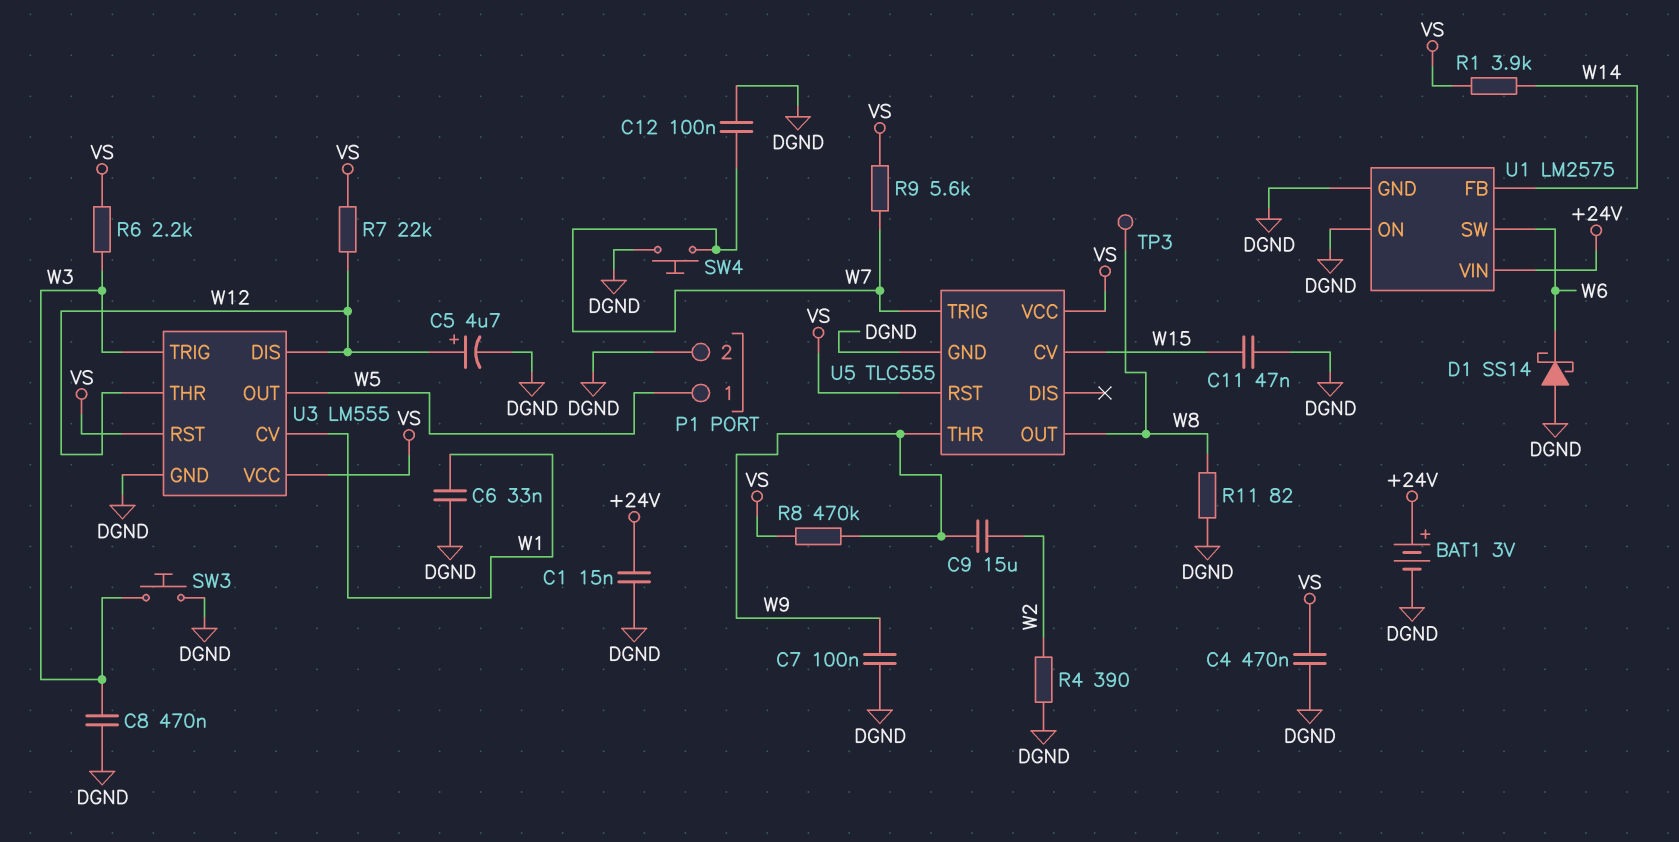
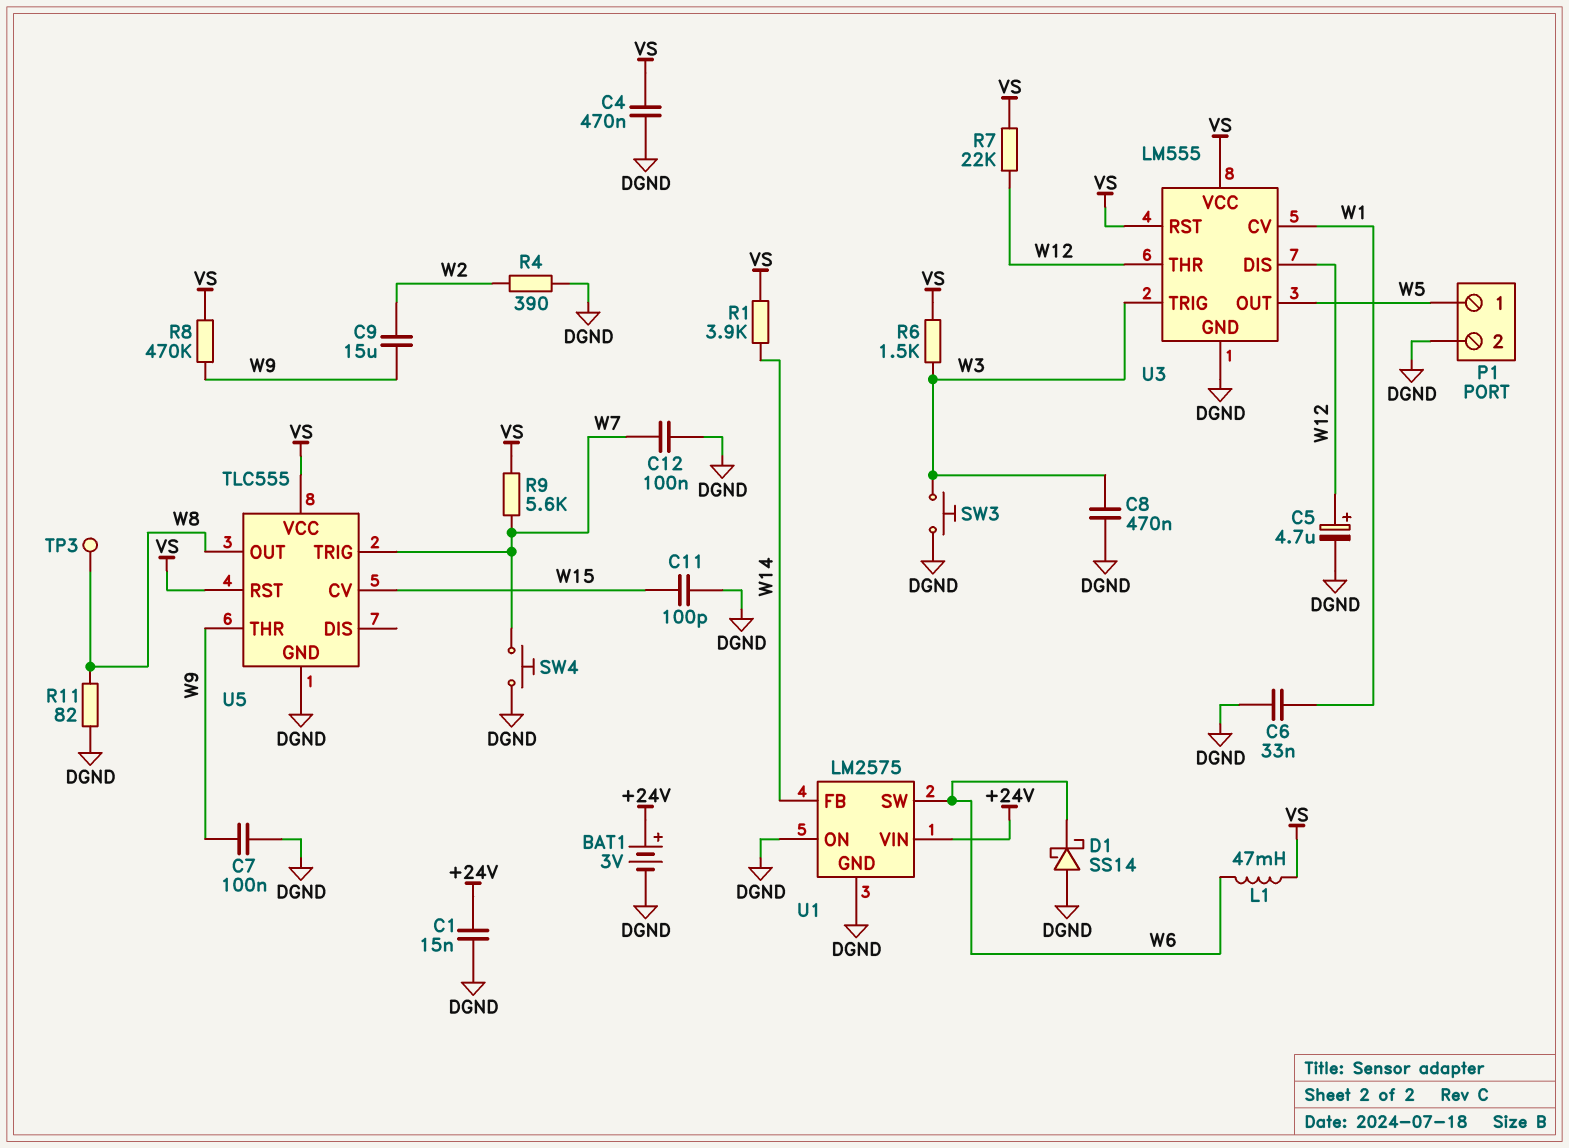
C11: 47nF (DGND, W15) -> 100pF (DGND, W15)
L1: none -> 47mH (VS, W6)
R6: 2.2k (VS, W3) -> 1.5k (VS, W3)

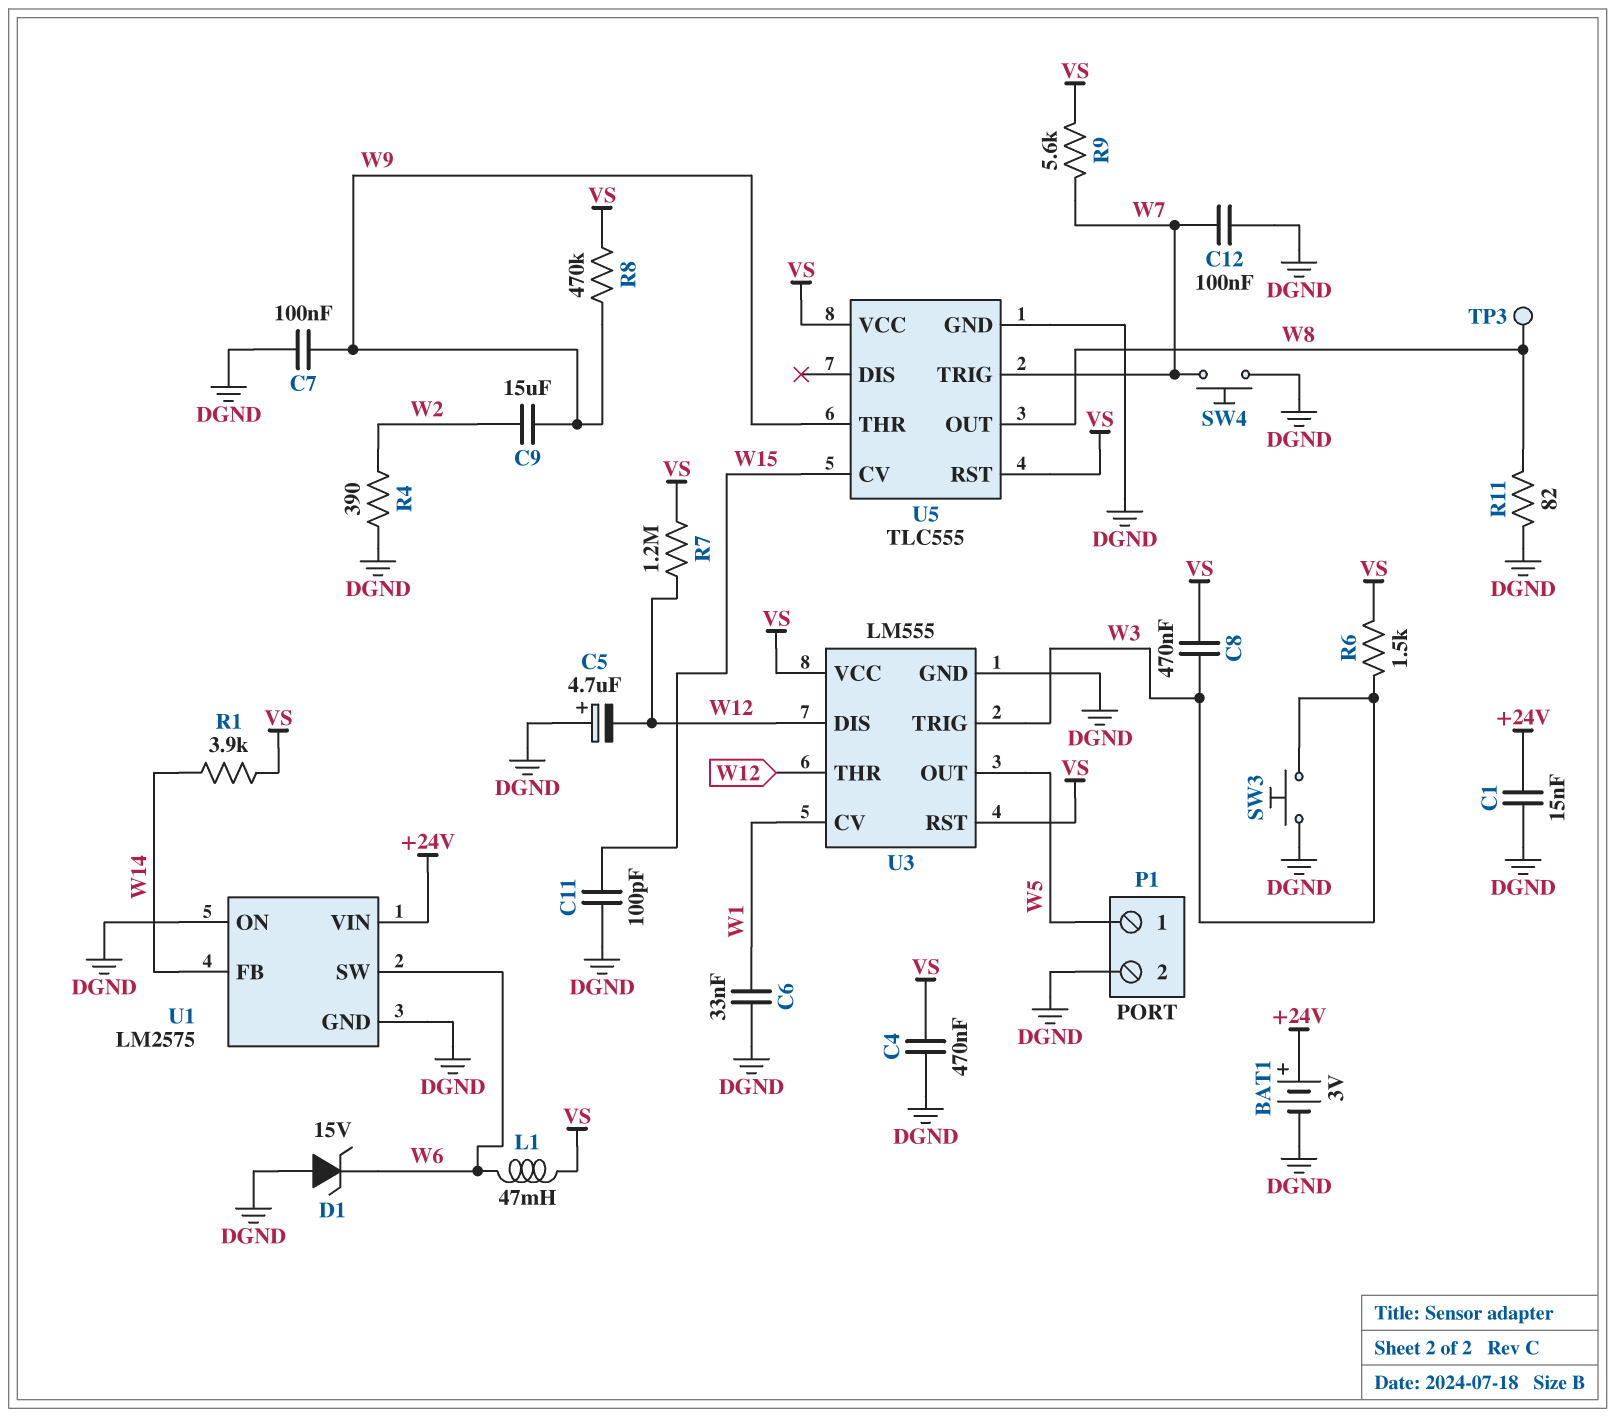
C5: 4.7uF (plus W12, minus DGND) -> 4.7uF (plus DGND, minus W12)
C8: 470nF (DGND, W3) -> 470nF (VS, W3)
D1: schottky SS14 (A DGND, K W6) -> zener 15V (A DGND, K W6)
R7: 22k (VS, W12) -> 1.2M (VS, W12)

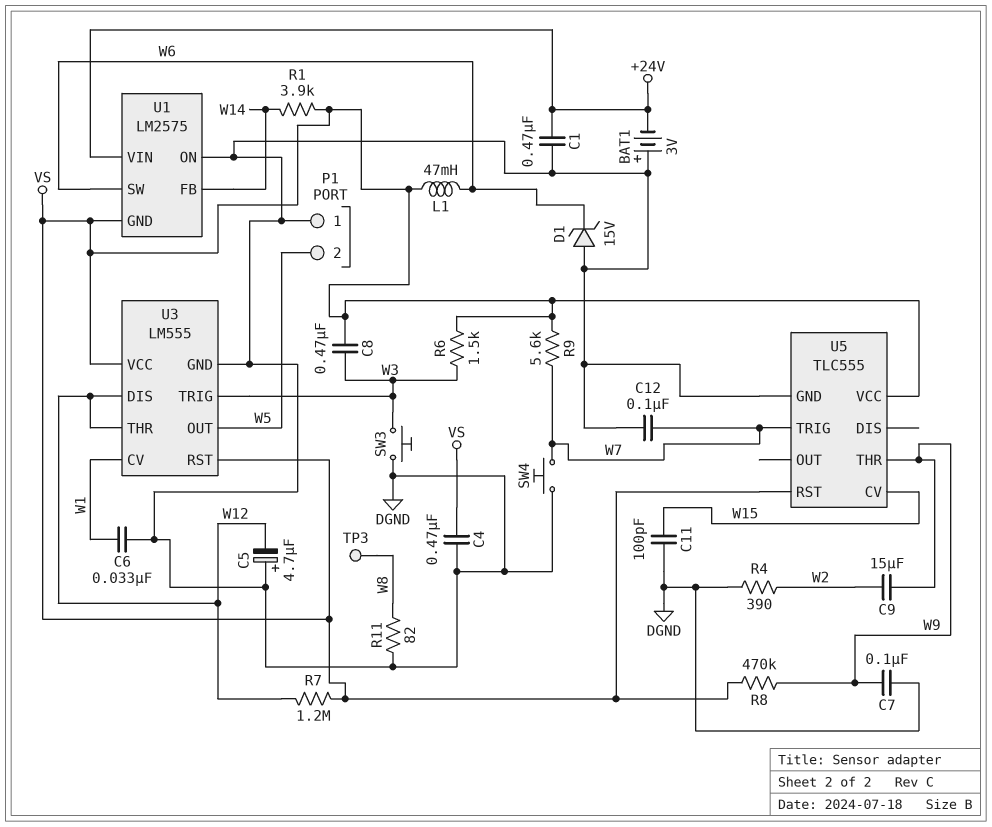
BAT1: 3V (plus +24V, minus DGND) -> 3V (plus DGND, minus +24V)
C1: 15nF (+24V, DGND) -> 470nF (+24V, DGND)
P1 pin 1: W5 -> DGND
P1 pin 2: DGND -> W5
U1 pin GND: DGND -> VS
U5 pin OUT: W8 -> none

